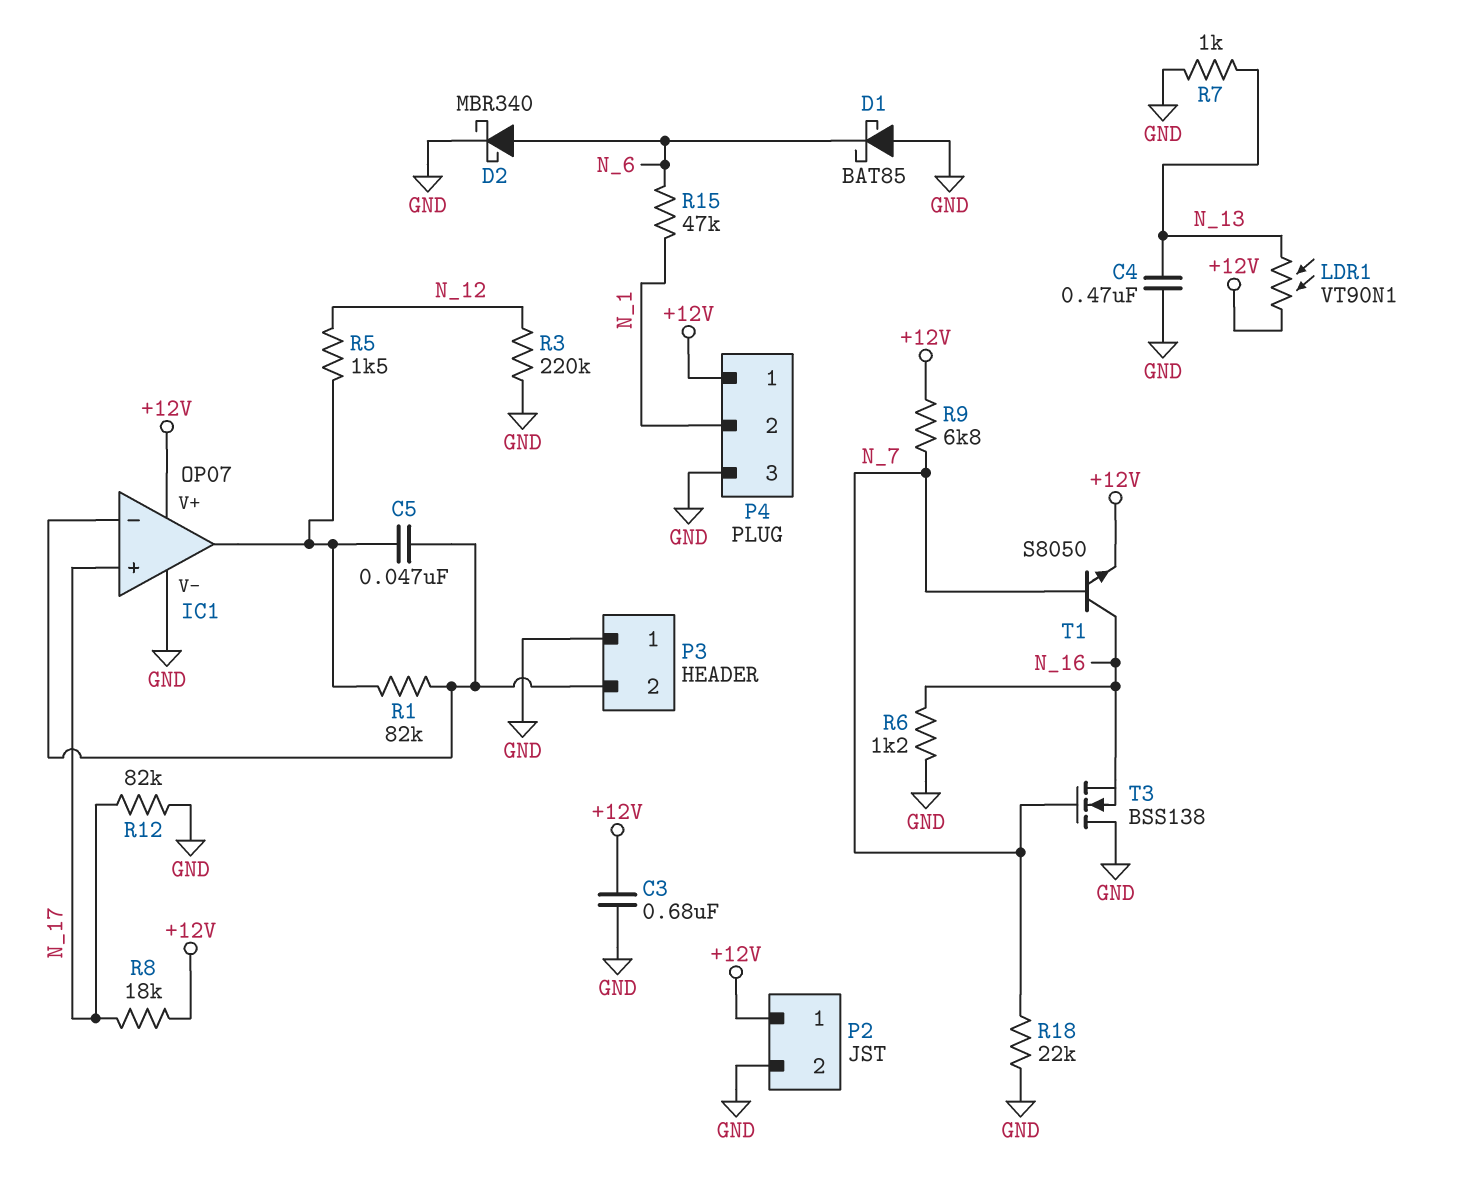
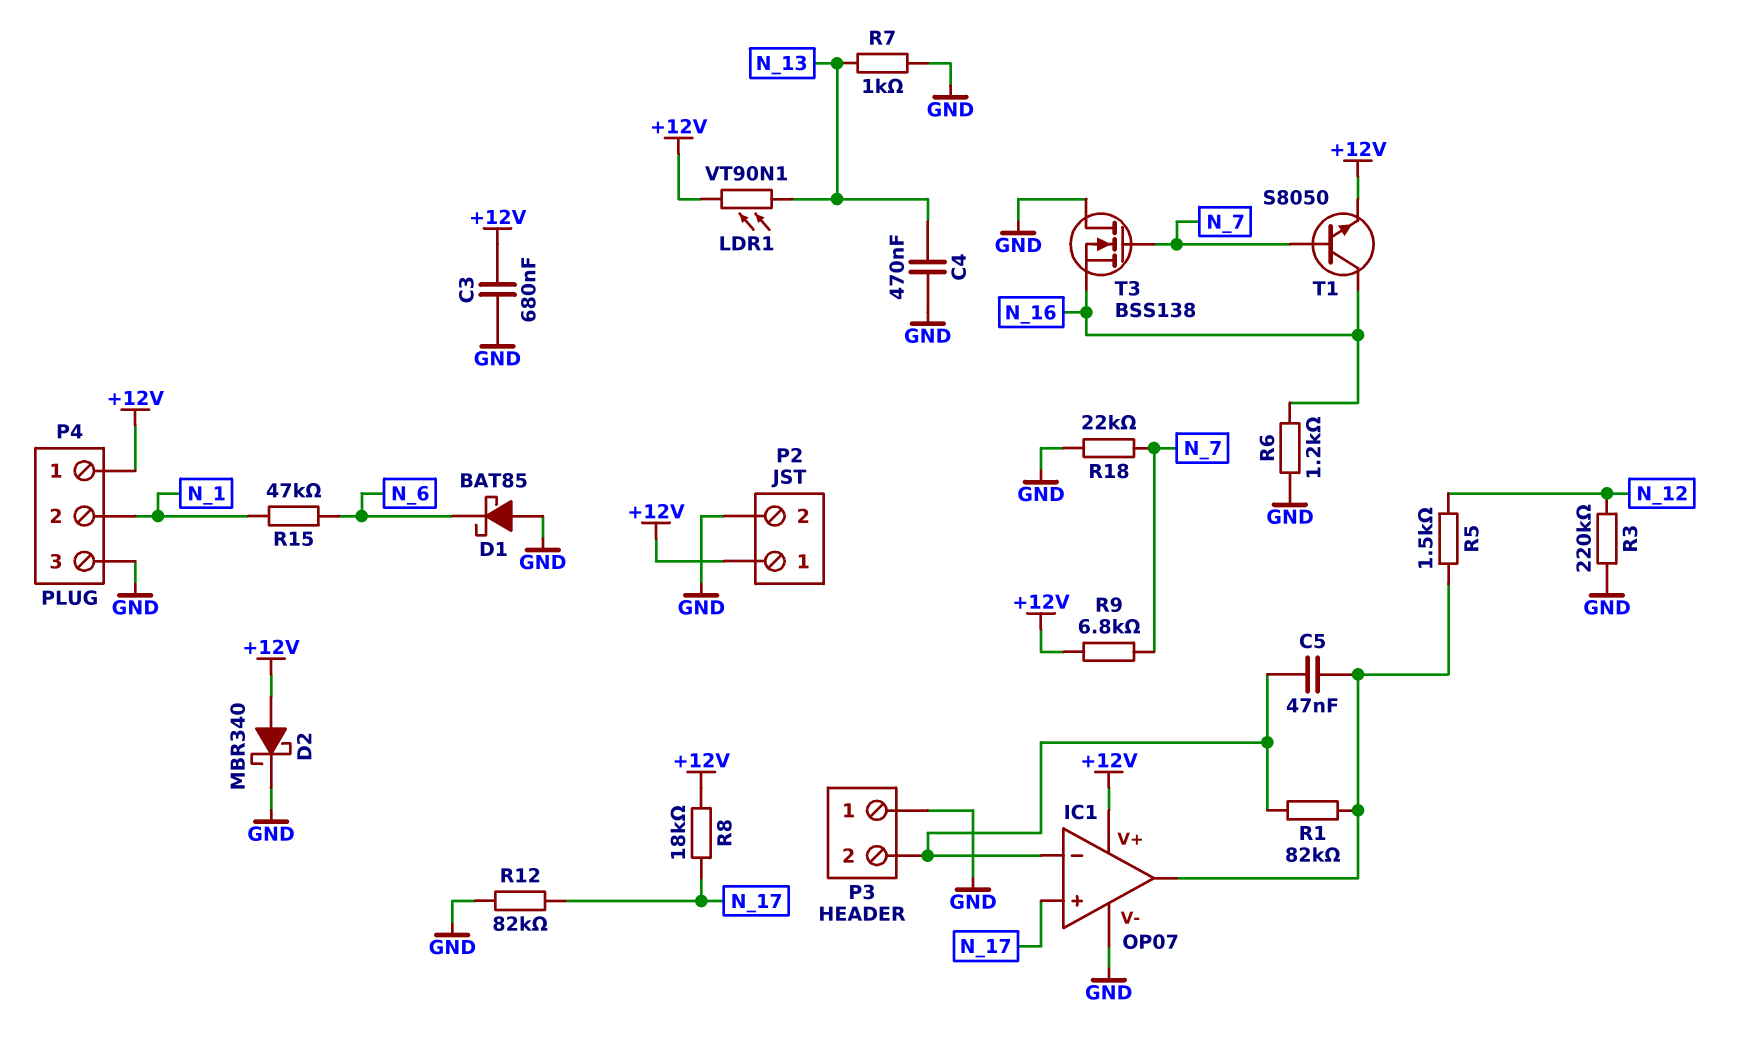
D2: schottky MBR340 (A N_6, K GND) -> schottky MBR340 (A +12V, K GND)

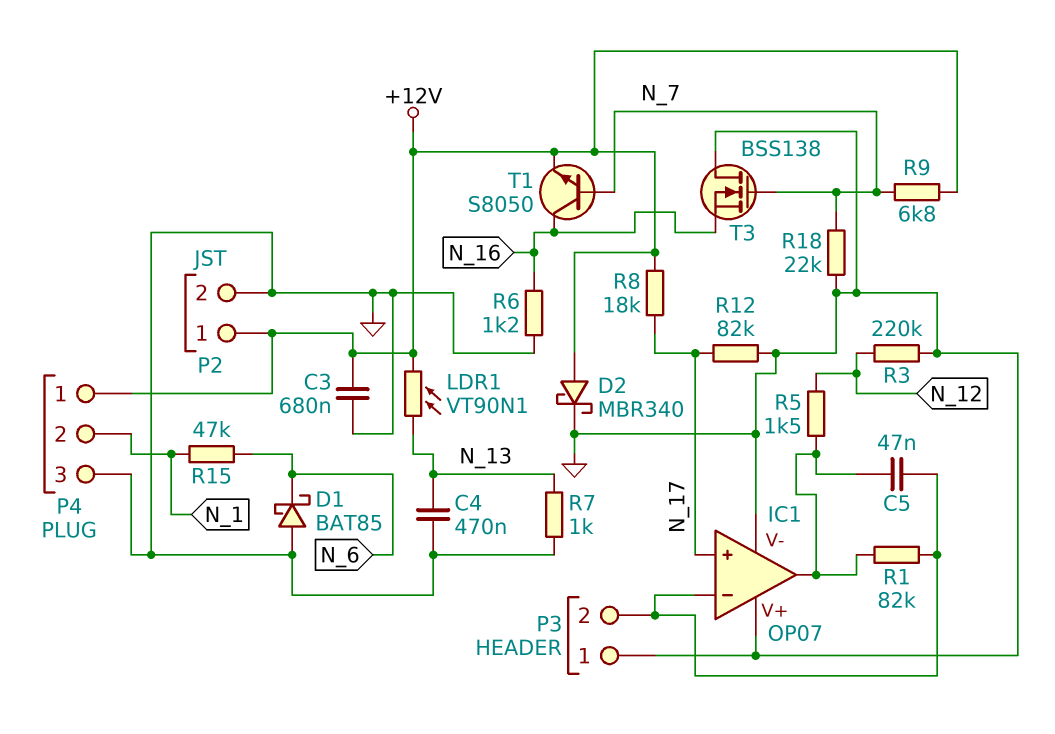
IC1 pin V+: +12V -> GND

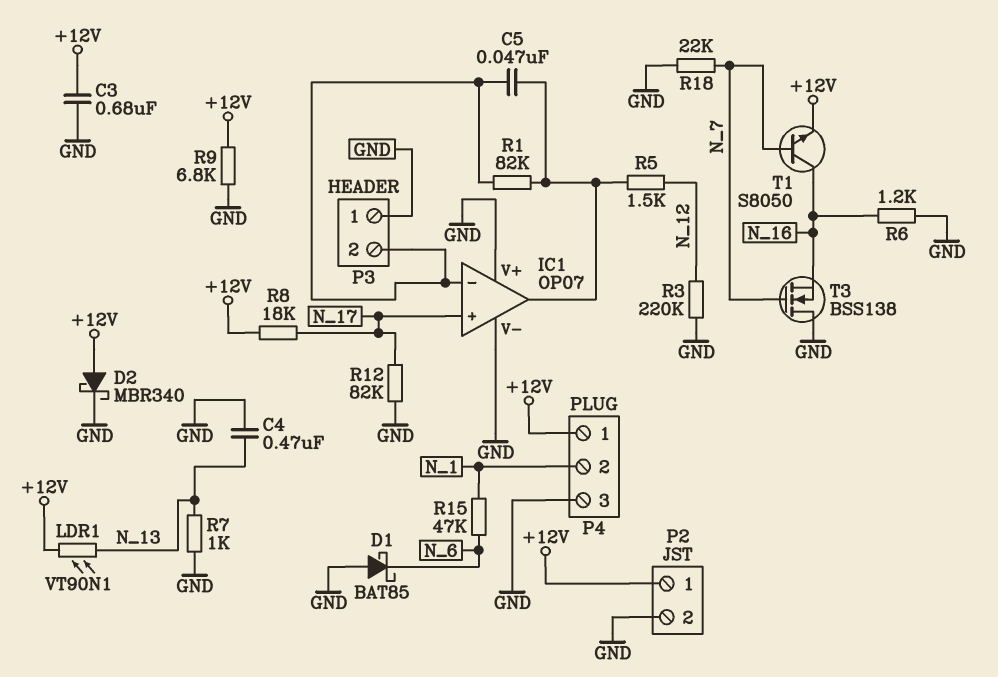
R9: 6.8k (+12V, N_7) -> 6.8k (+12V, GND)

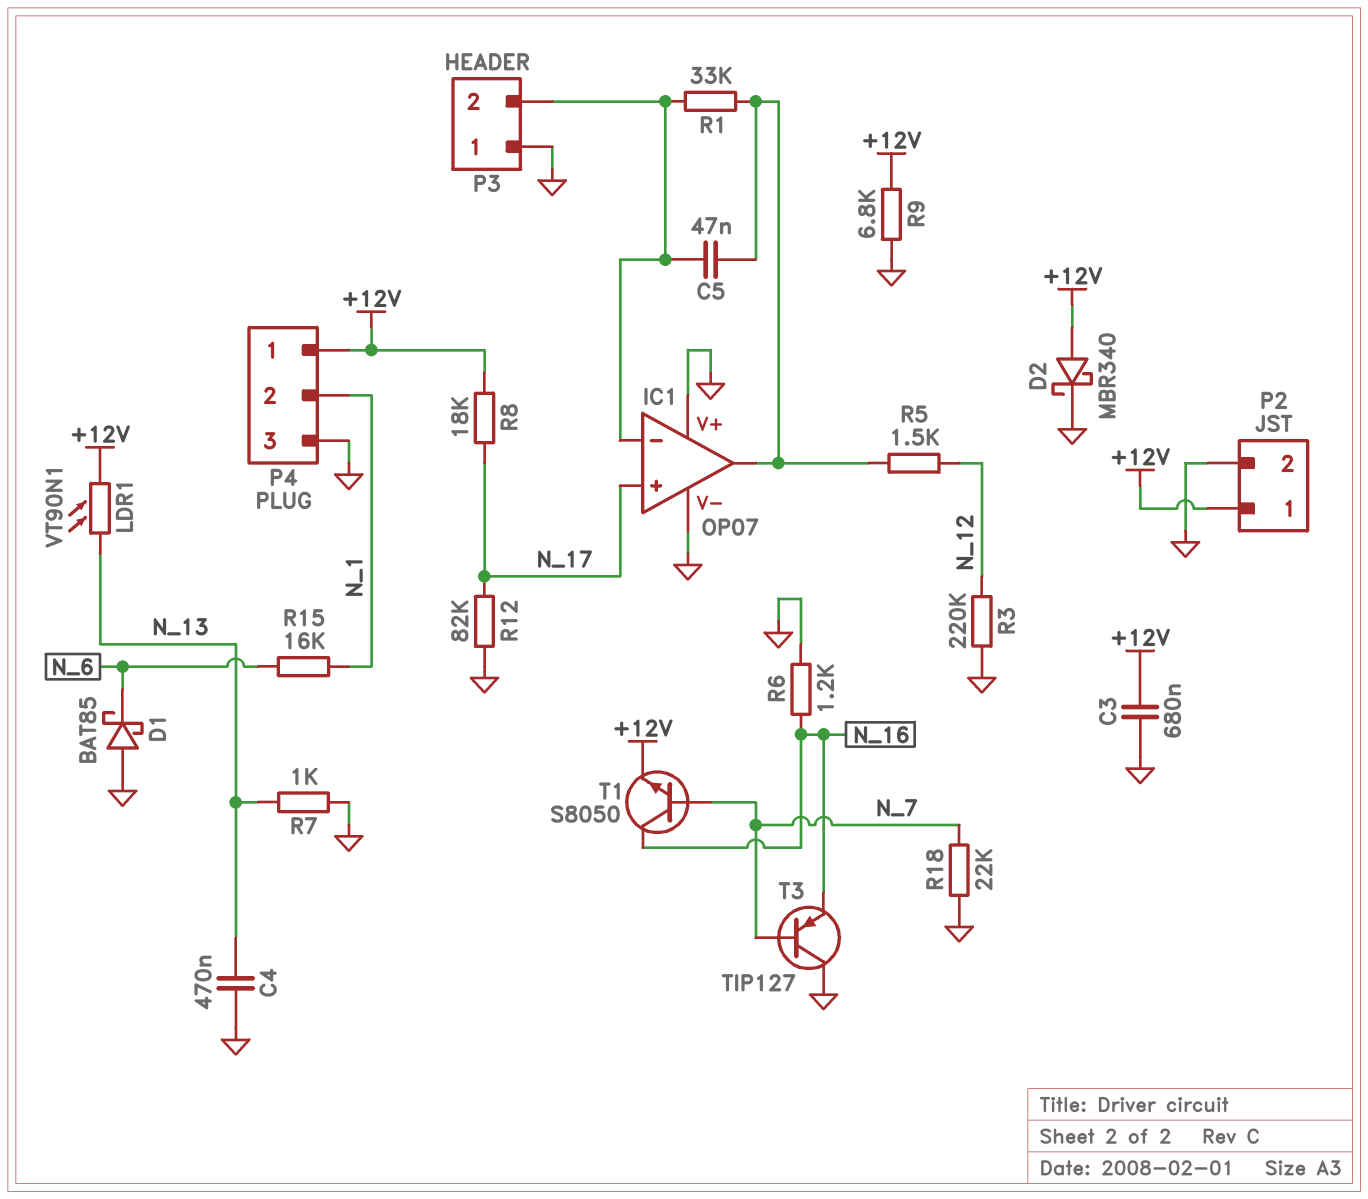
R1: 82k (IC1/in-, IC1/out) -> 33k (IC1/in-, IC1/out)
R15: 47k (N_1, N_6) -> 16k (N_1, N_6)
T3: NMOS BSS138 (G N_7, D GND, S N_16) -> PNP TIP127 (B N_7, C GND, E N_16)

